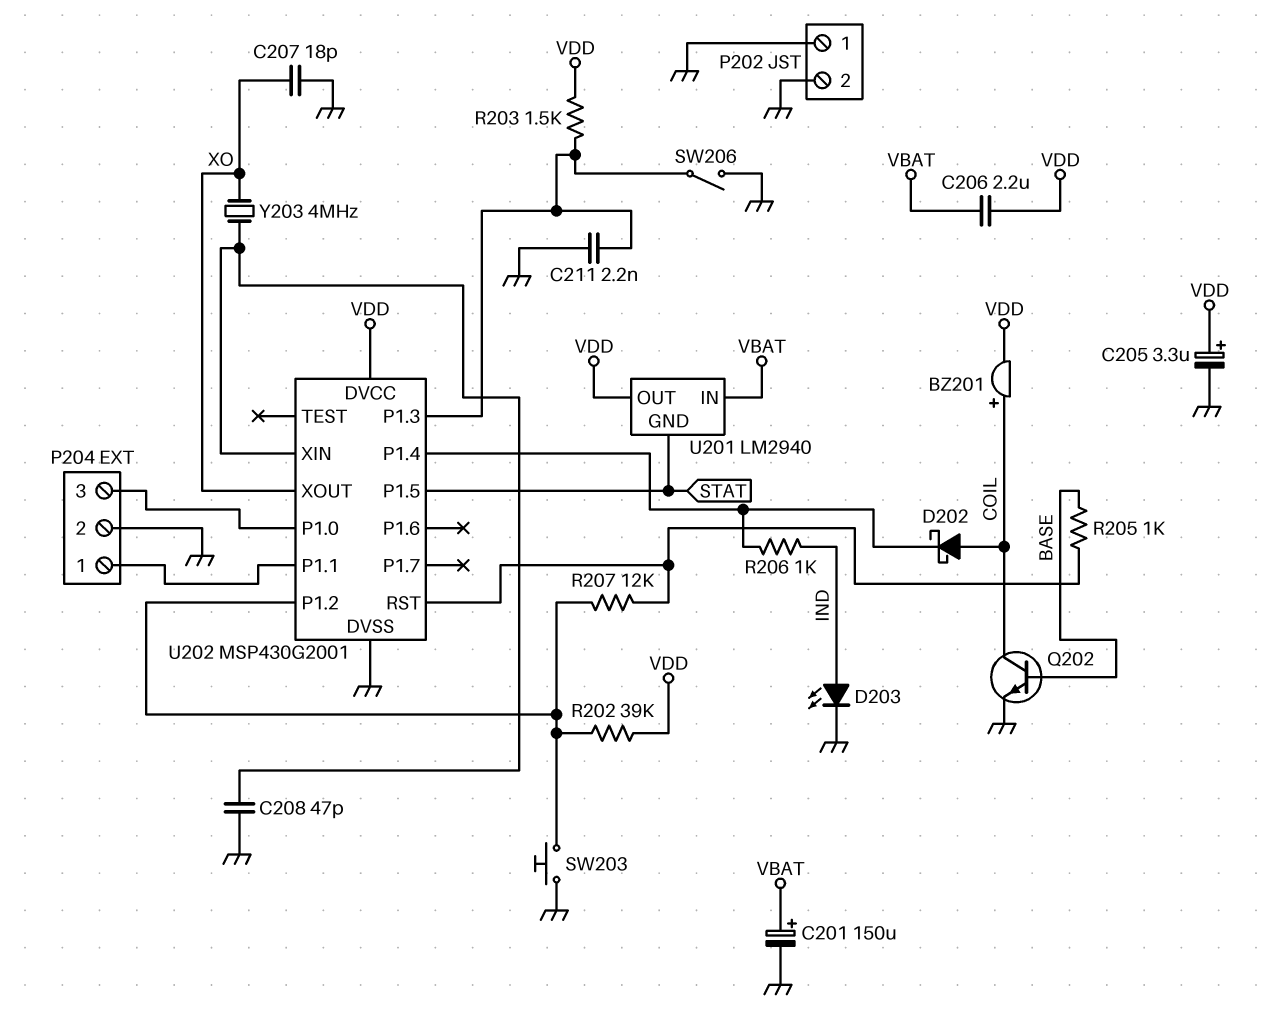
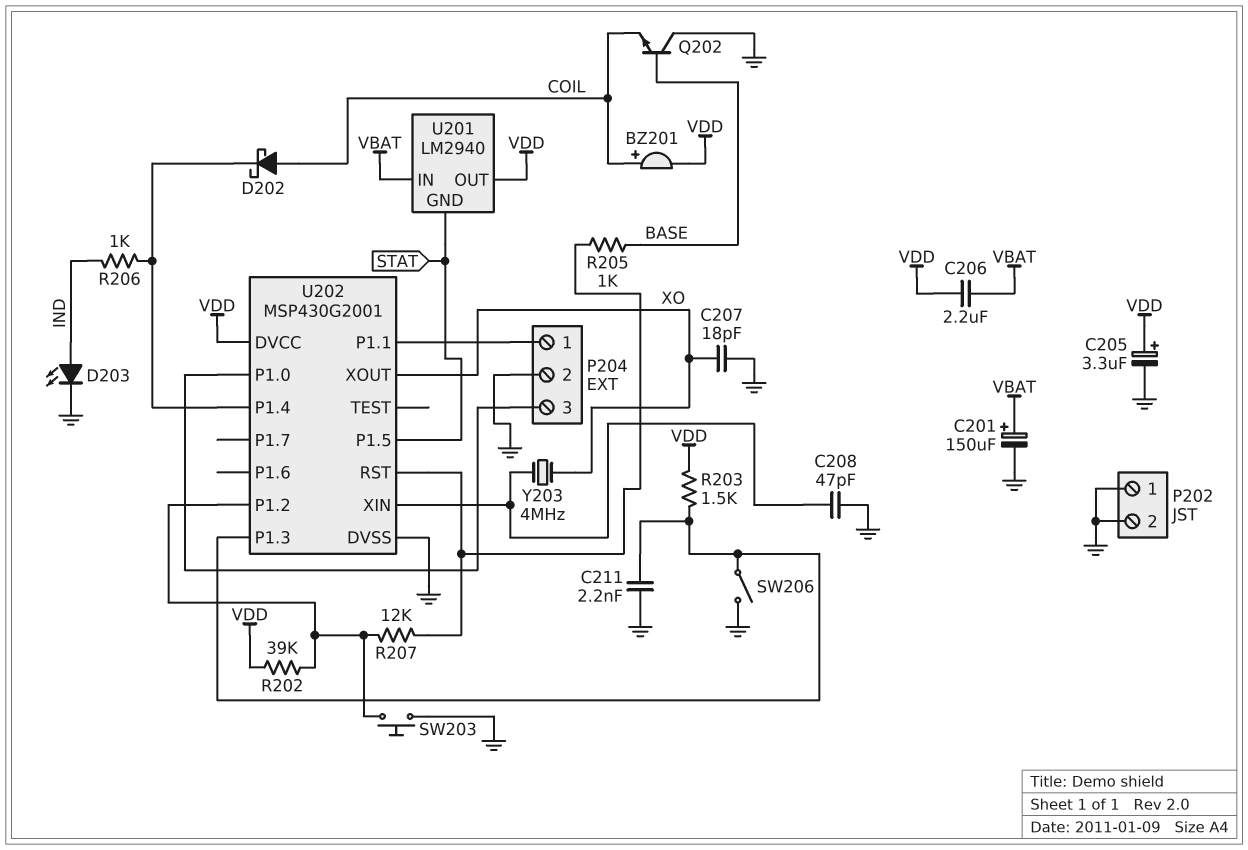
Q202: NPN (B BASE, C COIL, E GND) -> NPN (B BASE, C GND, E COIL)

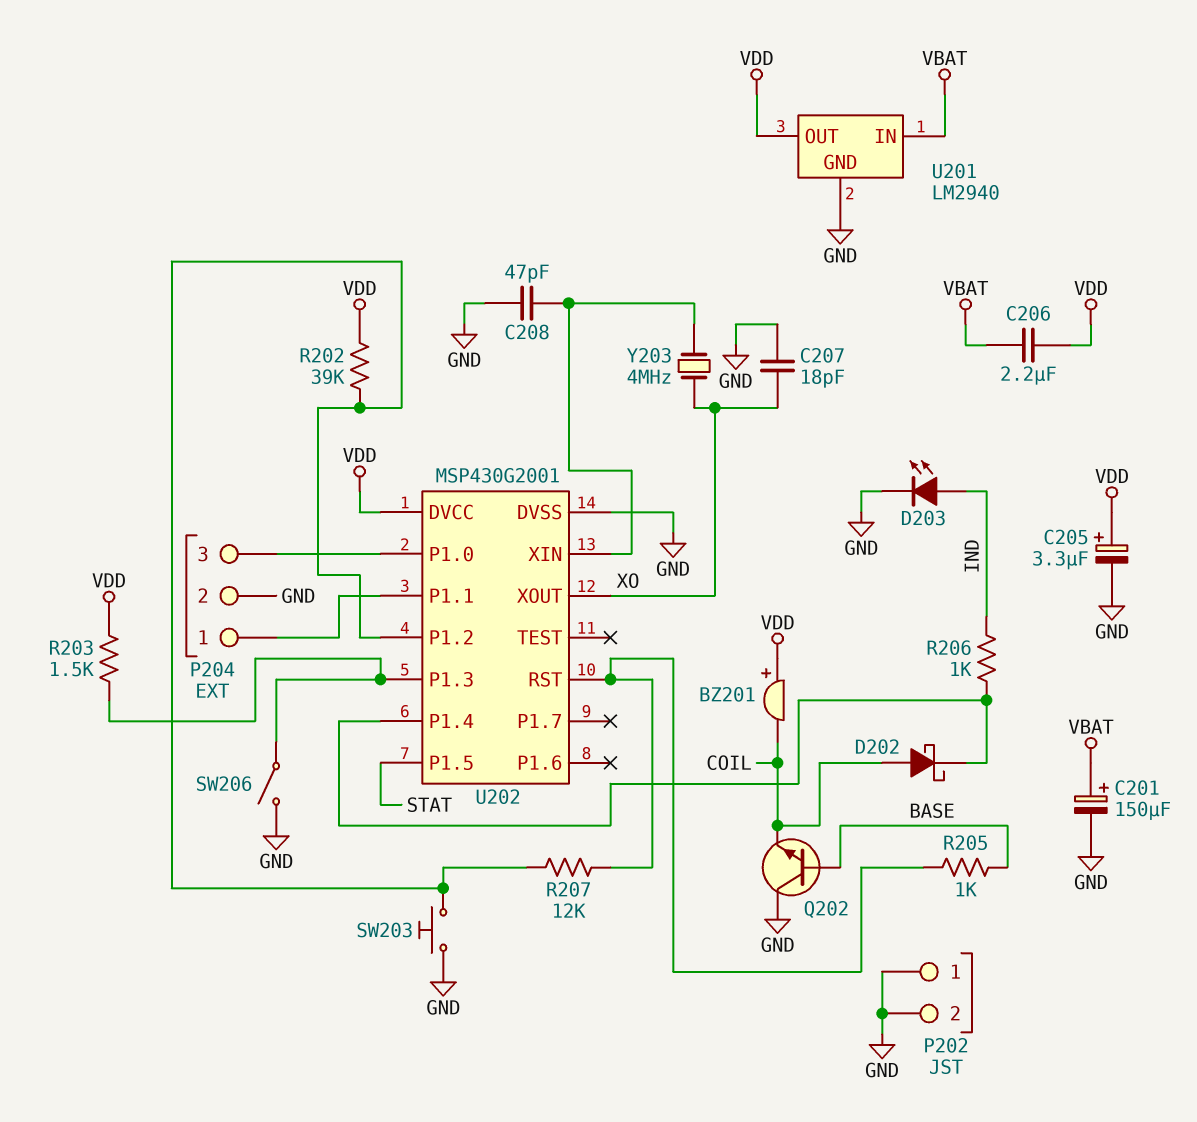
BZ201: buzzer (plus COIL, minus VDD) -> buzzer (plus VDD, minus COIL)
C211: 2.2nF (GND, U202/P1.3) -> none
U201 pin GND: STAT -> GND

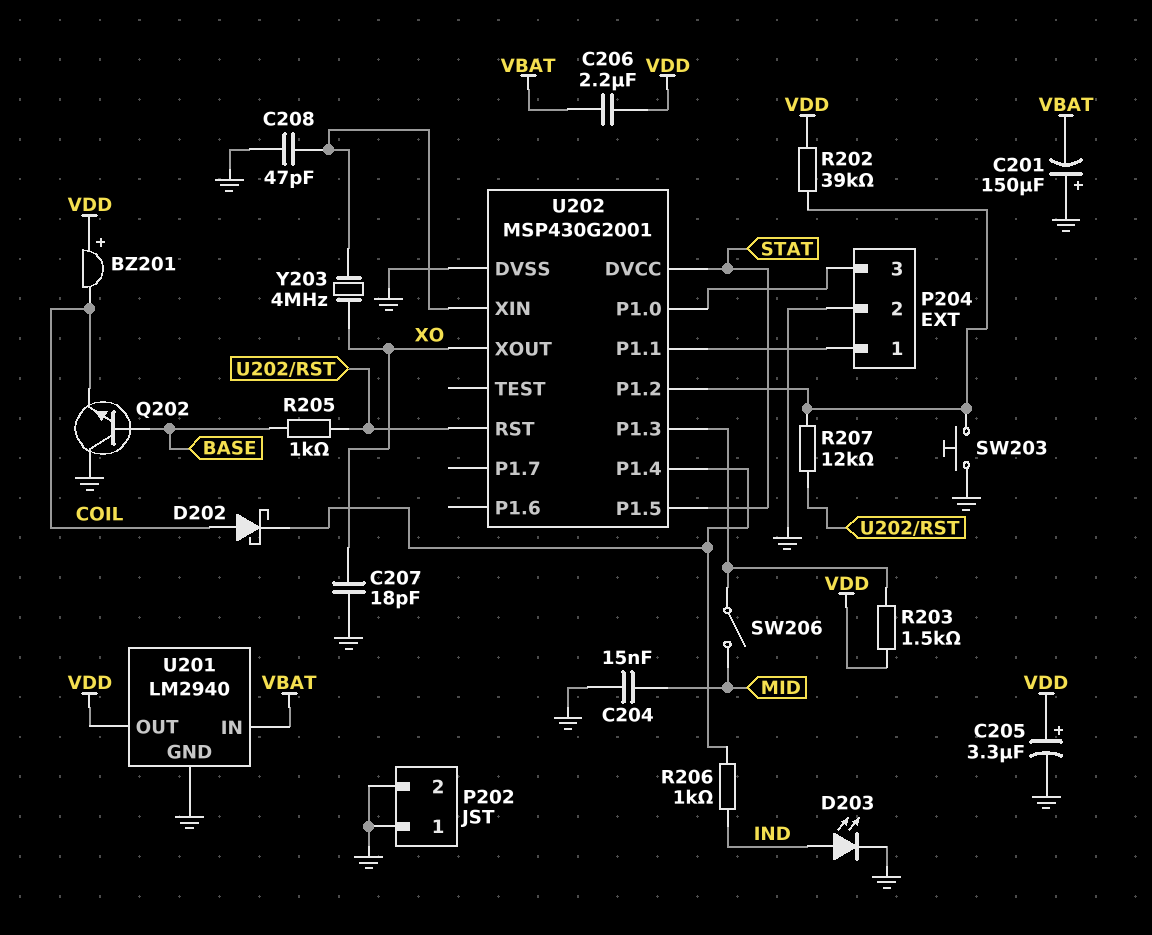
C201: 150uF (plus VBAT, minus GND) -> 150uF (plus GND, minus VBAT)
C204: none -> 15nF (GND, MID)
SW206: switch (GND, U202/P1.3) -> switch (MID, U202/P1.3)
U202 pin DVCC: VDD -> STAT

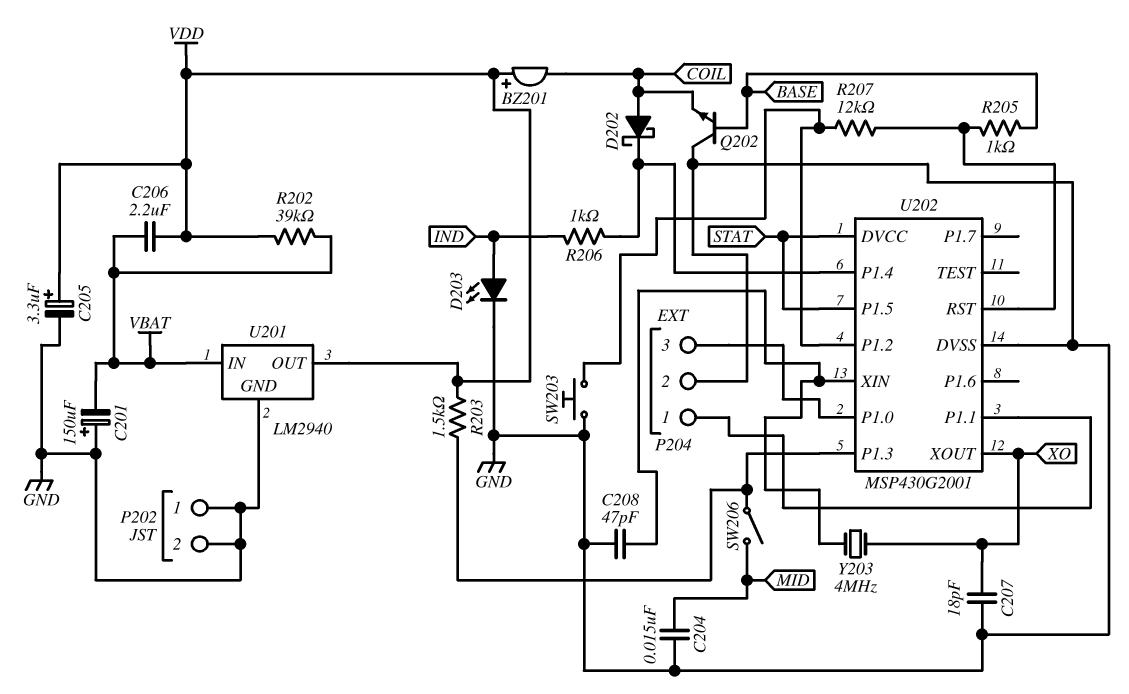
R202: 39k (U202/P1.2, VDD) -> 39k (VBAT, VDD)

